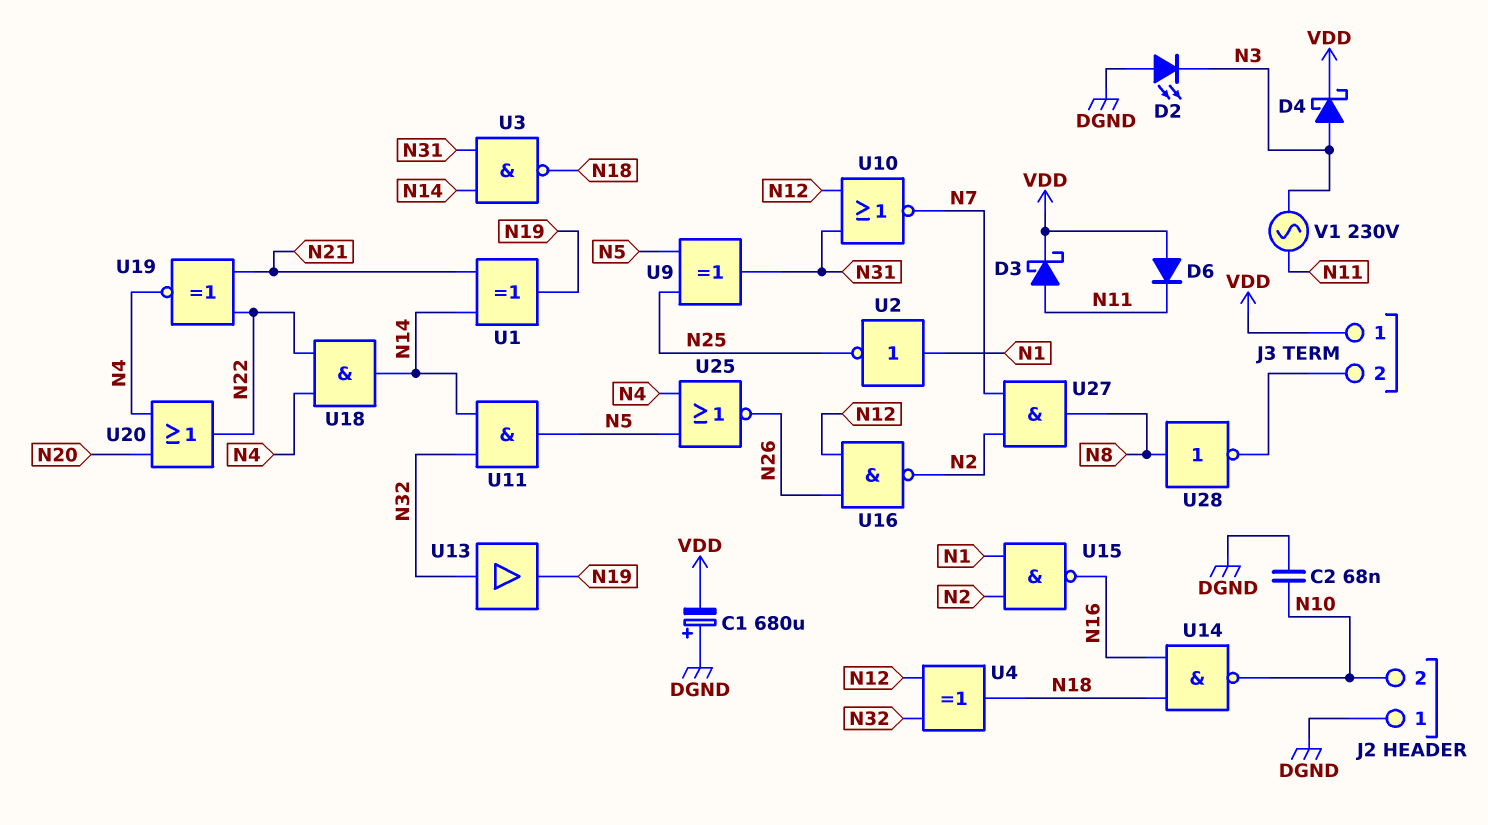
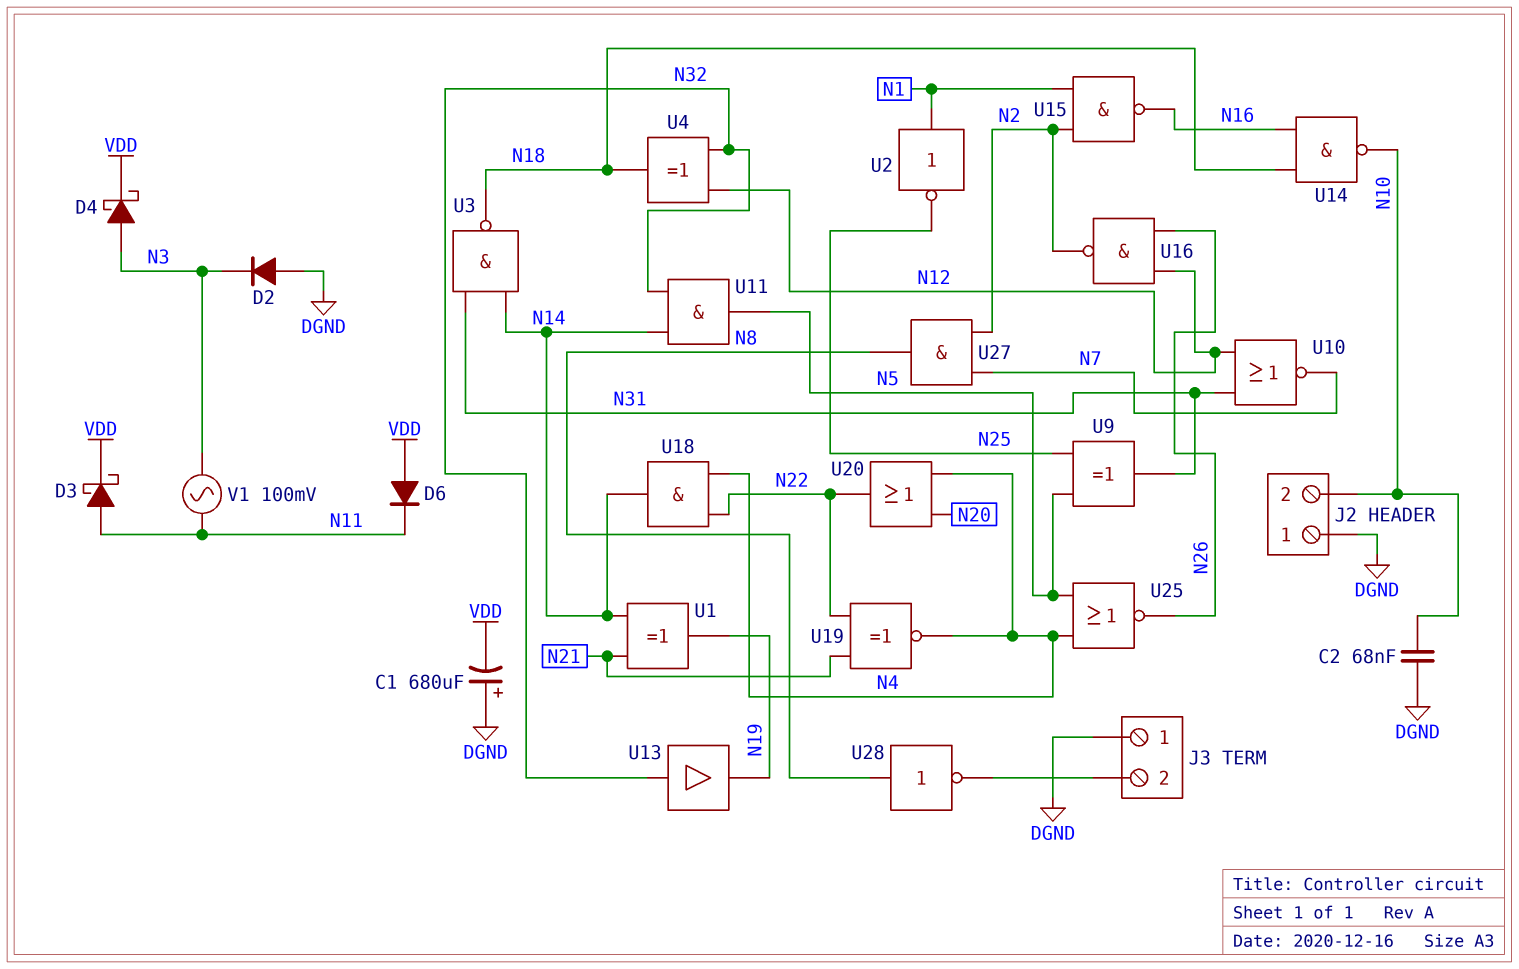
D2: LED (A DGND, K N3) -> diode (A DGND, K N3)
J3 pin 1: VDD -> DGND
V1: AC 230V (N3, N11) -> AC 100mV (N3, N11)

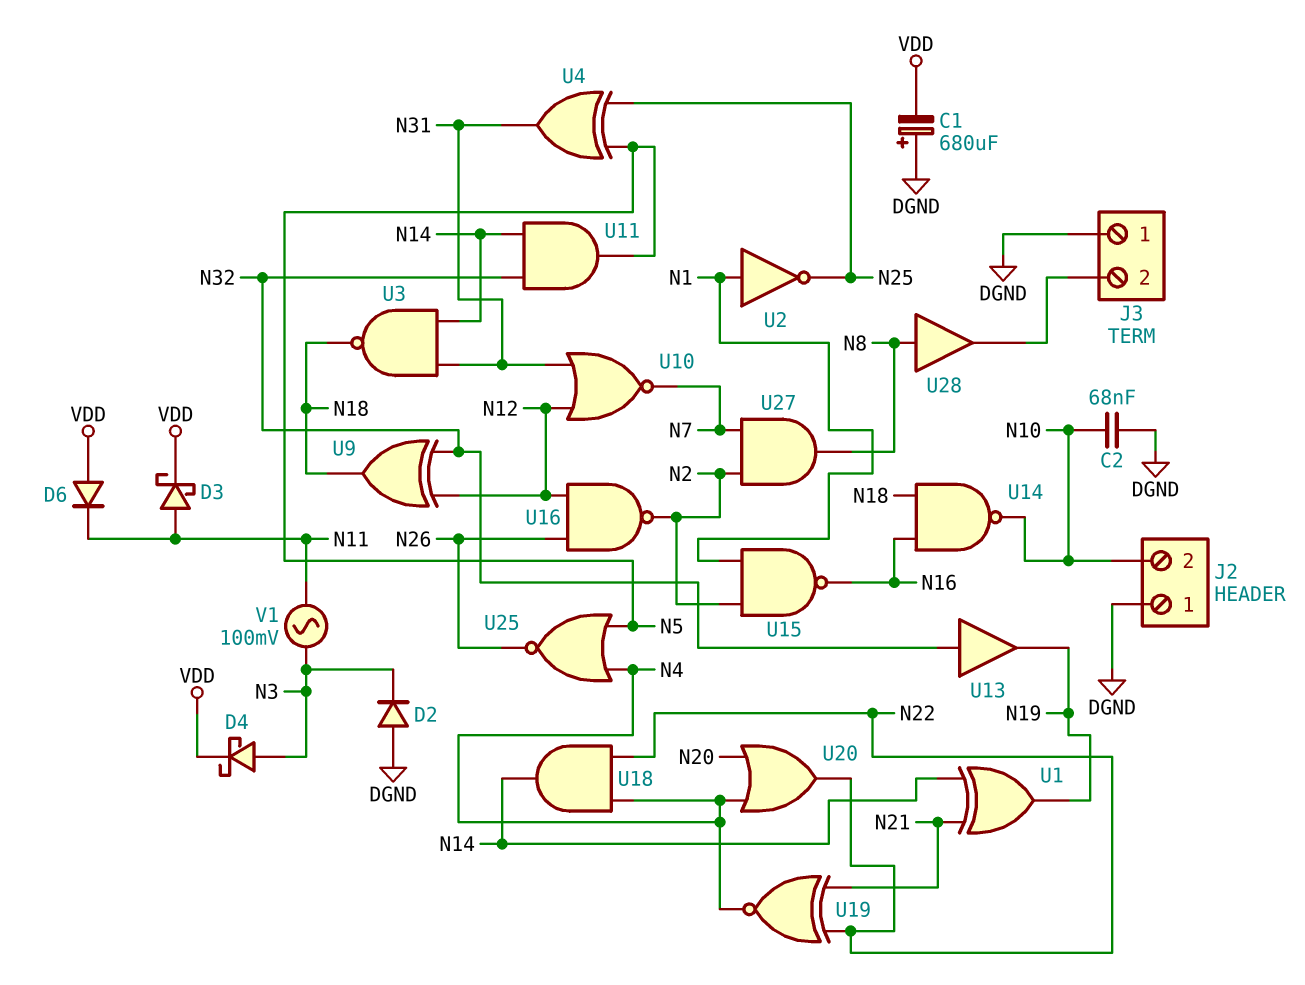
U4: XOR (in N12, in N32, out N18) -> XOR (in N5, in N25, out N31)
U9: XOR (in N5, in N25, out N31) -> XOR (in N12, in N32, out N18)
U28: NOT (in N8, out J3/2) -> buffer (in N8, out J3/2)

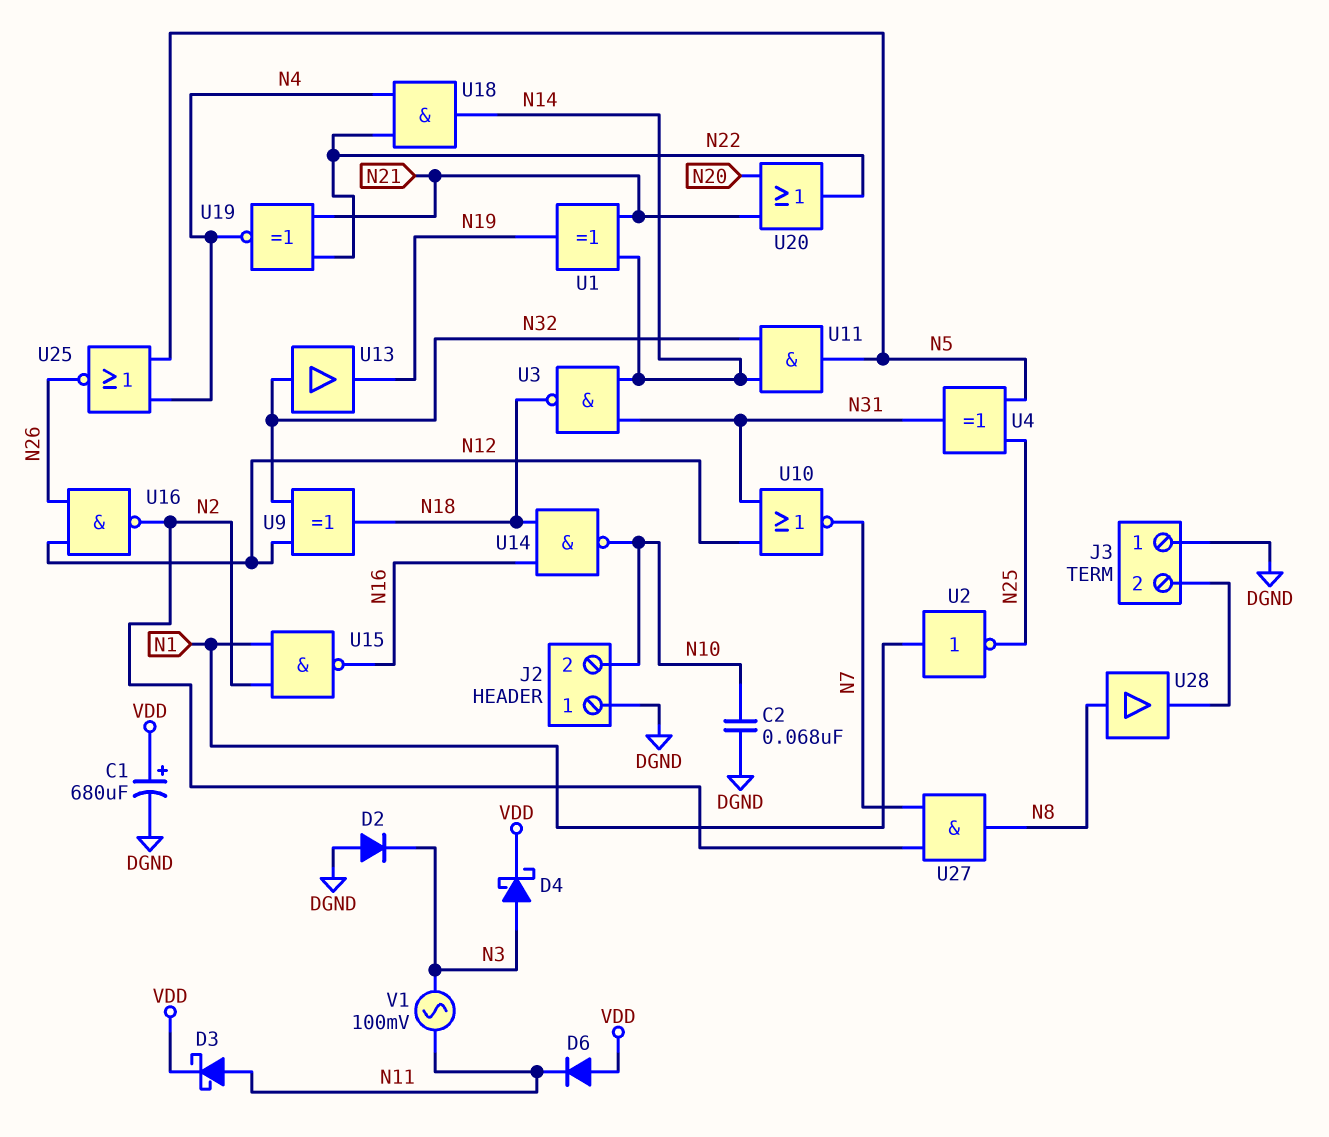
C1: 680uF (plus DGND, minus VDD) -> 680uF (plus VDD, minus DGND)
U20: OR (in N4, in N20, out N22) -> OR (in N20, in N21, out N22)

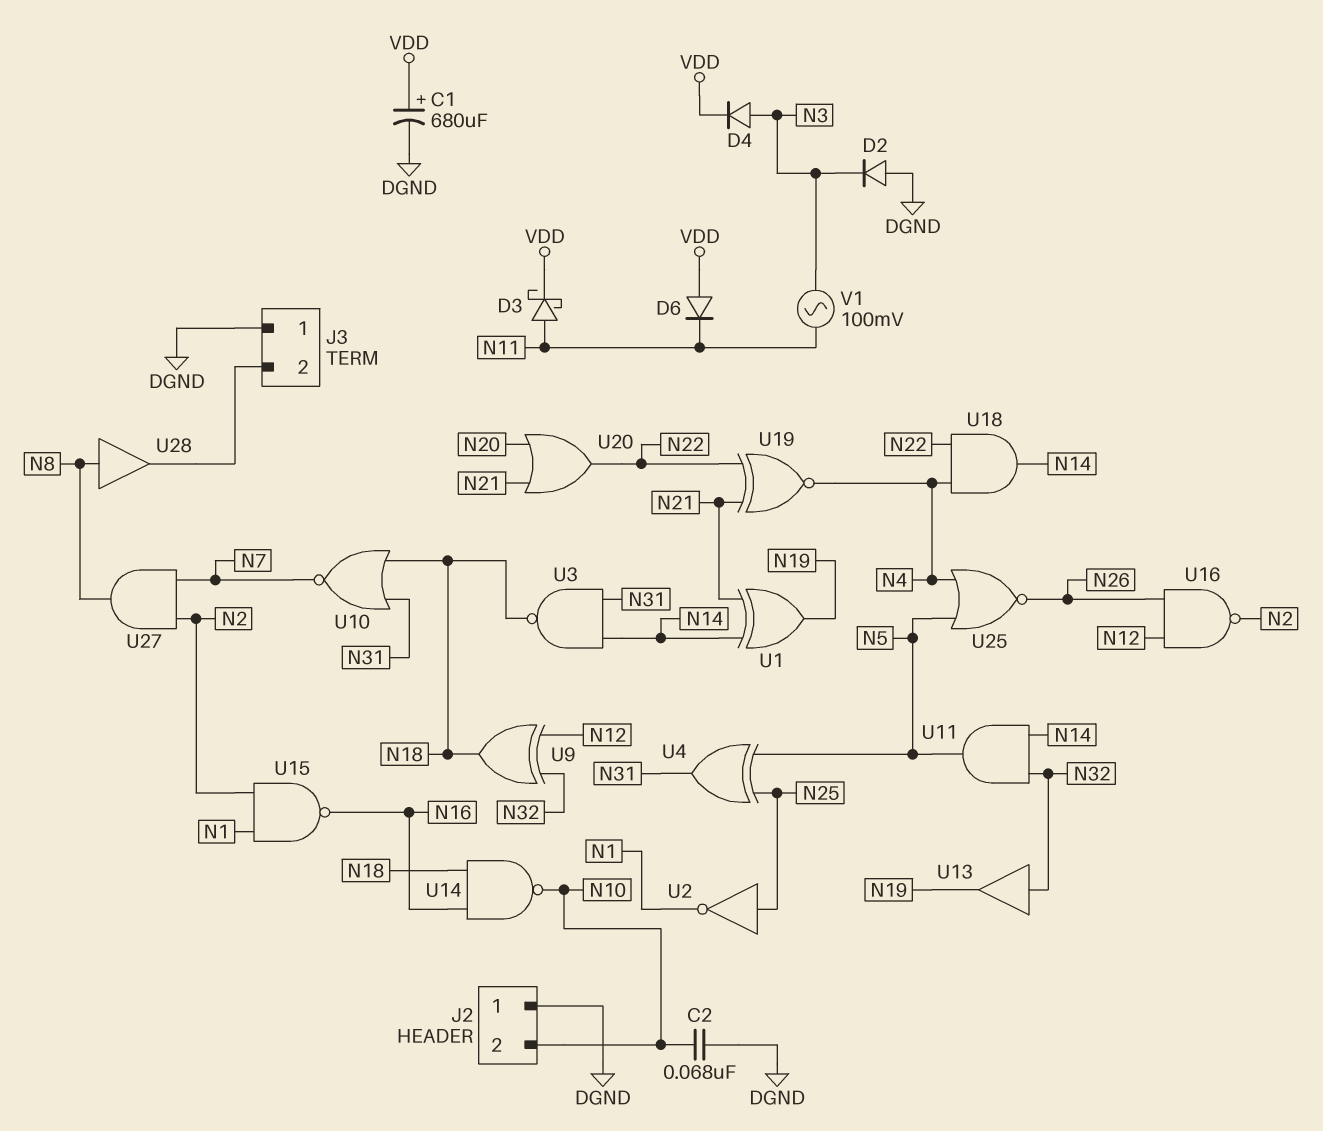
D4: schottky (A N3, K VDD) -> diode (A N3, K VDD)
U2: NOT (in N1, out N25) -> NOT (in N25, out N1)
U10: NOR (in N12, in N31, out N7) -> NOR (in N18, in N31, out N7)

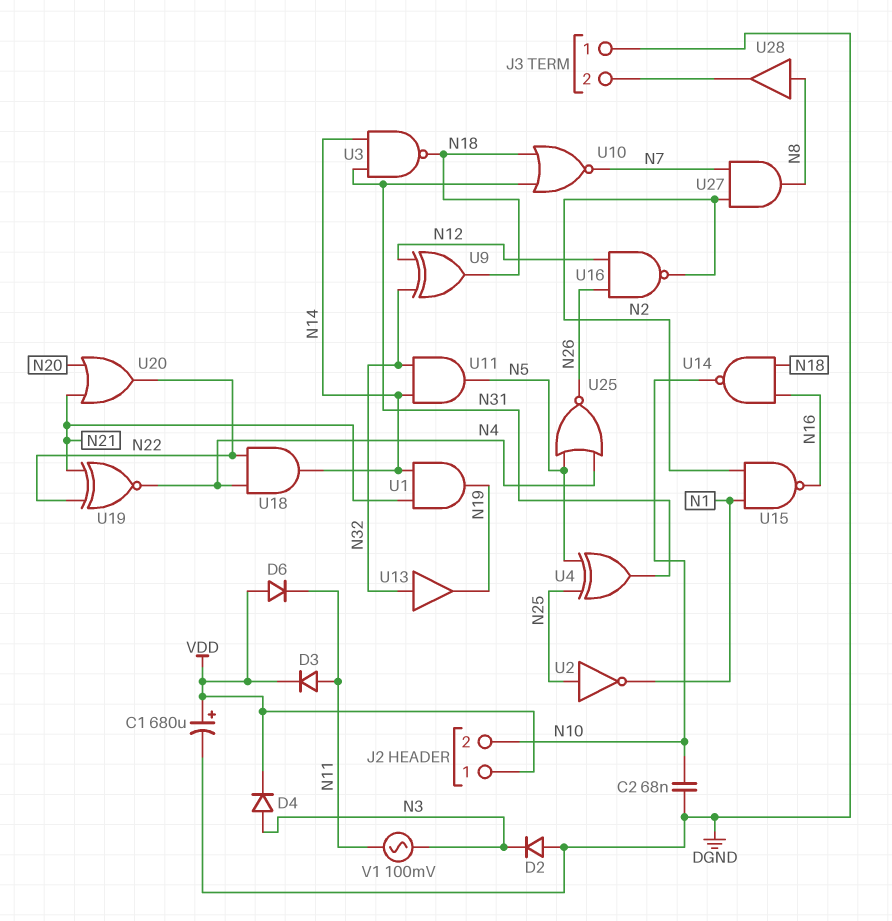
D3: schottky (A N11, K VDD) -> diode (A N11, K VDD)
J2 pin 1: DGND -> VDD
U1: XOR (in N14, in N21, out N19) -> AND (in N14, in N21, out N19)

